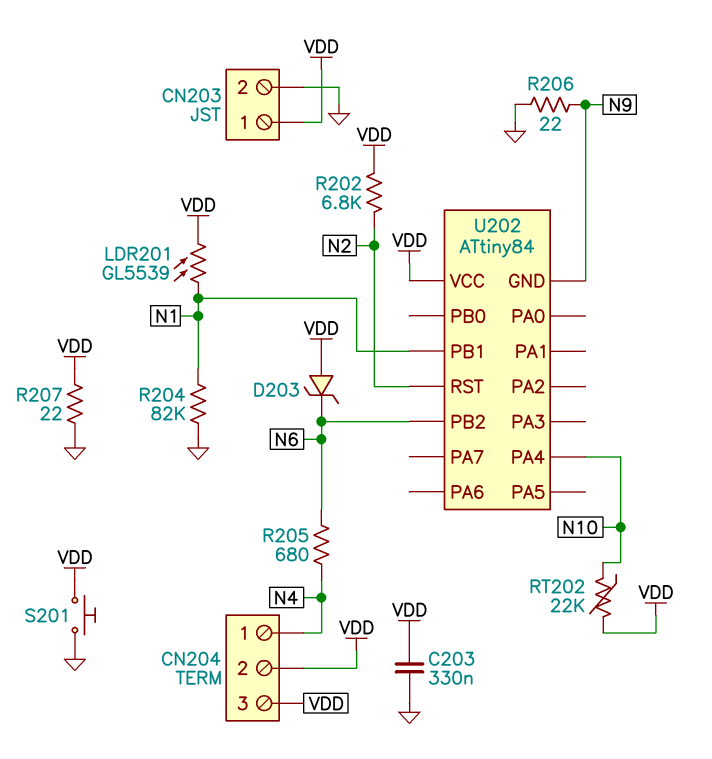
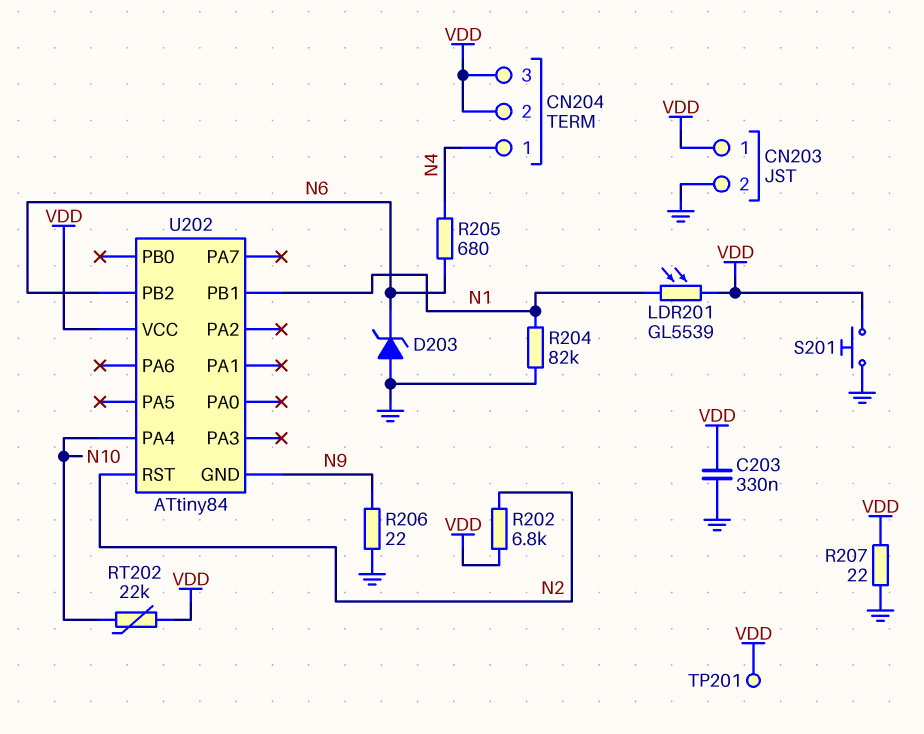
D203: zener (A VDD, K N6) -> zener (A GND, K N6)
TP201: none -> test point (VDD)

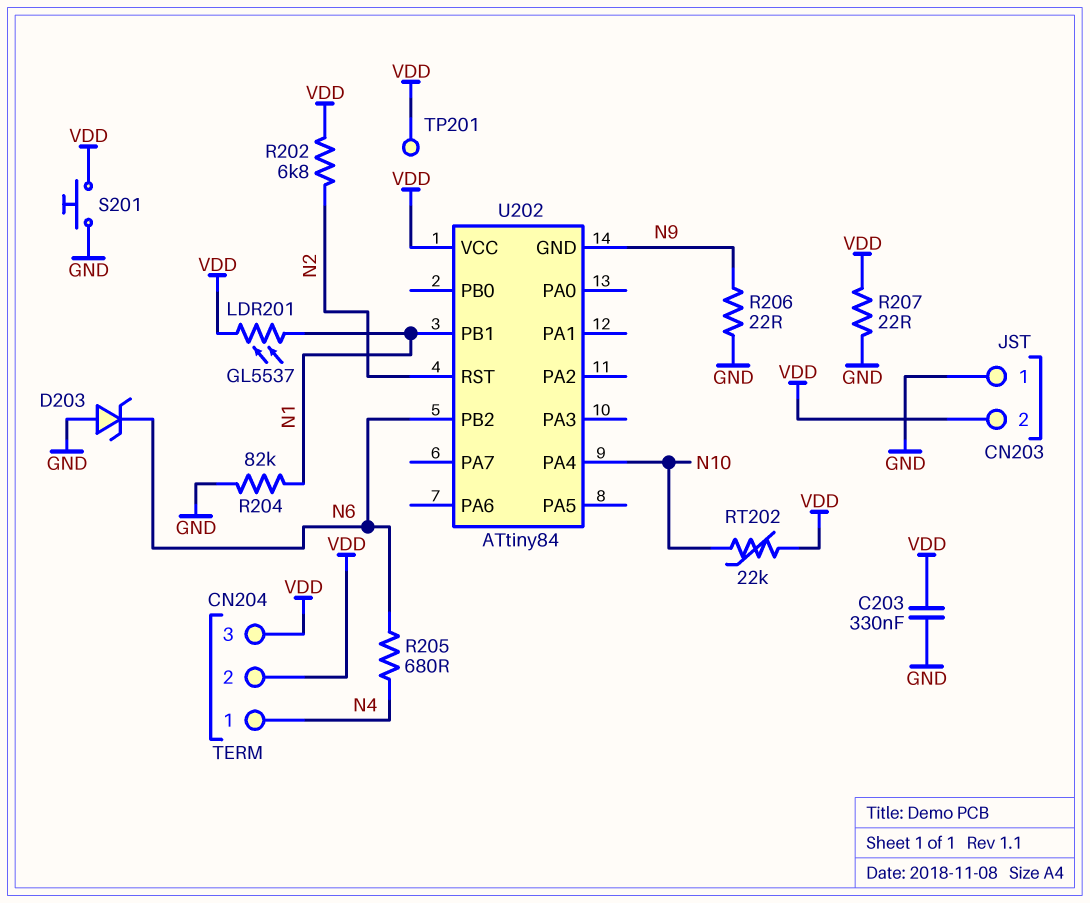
CN203 pin 1: VDD -> GND
CN203 pin 2: GND -> VDD
LDR201: GL5539 (N1, VDD) -> GL5537 (N1, VDD)

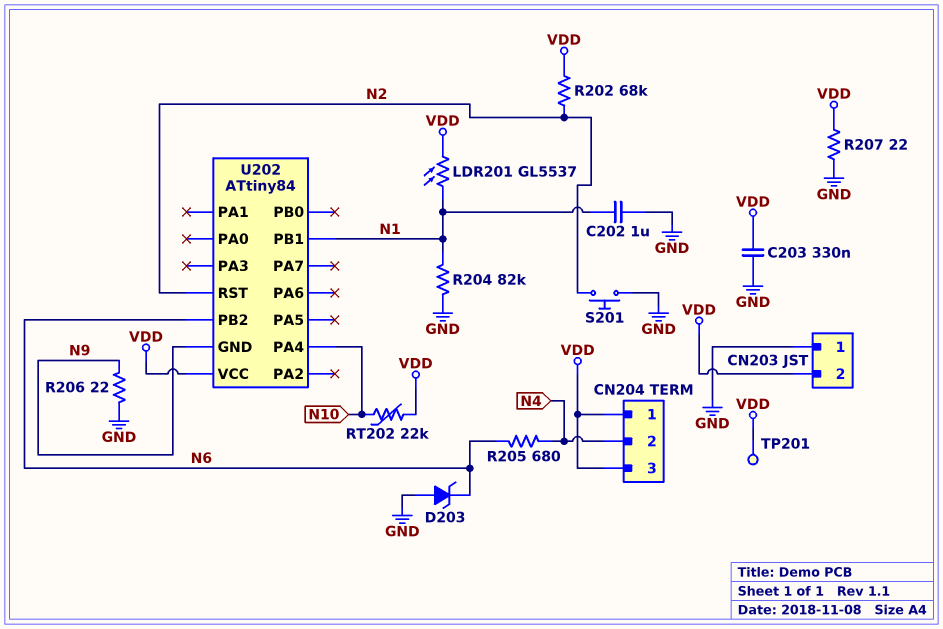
C202: none -> 1uF (GND, N1)
CN204 pin 1: N4 -> VDD
CN204 pin 2: VDD -> N4
R202: 6.8k (N2, VDD) -> 68k (N2, VDD)
S201: button (GND, VDD) -> button (GND, N2)

